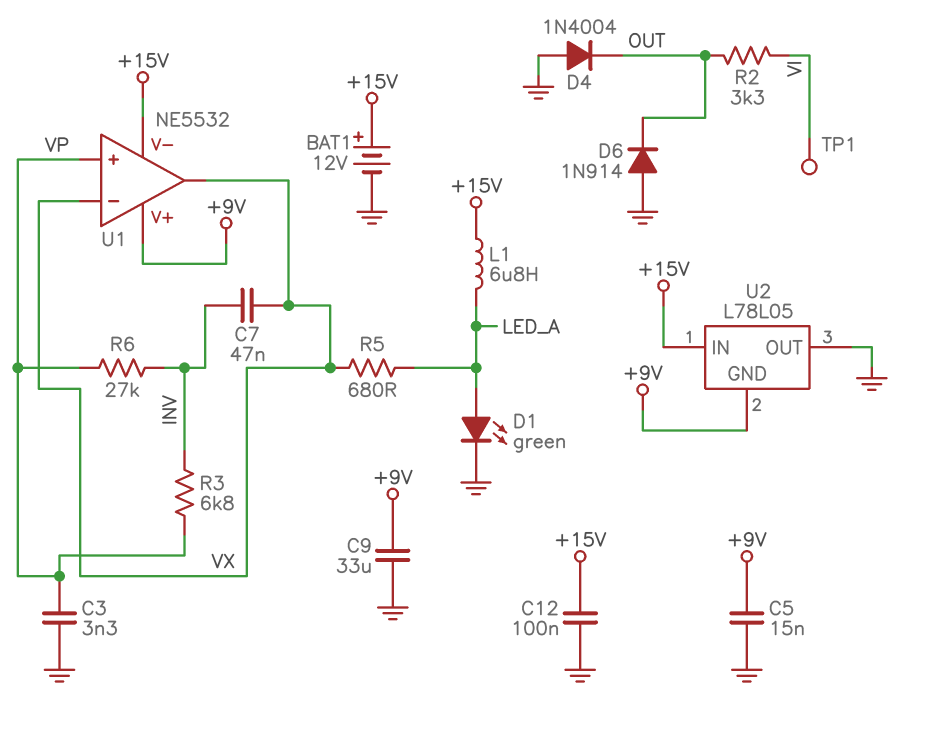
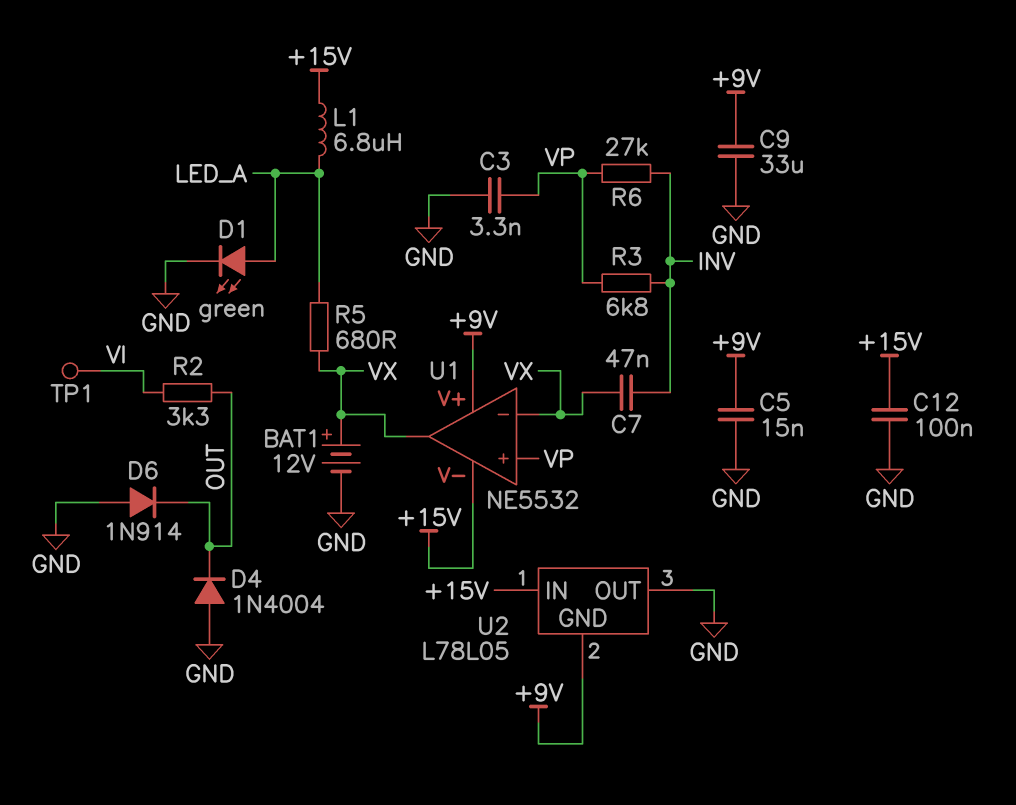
BAT1: 12V (plus +15V, minus GND) -> 12V (plus VX, minus GND)

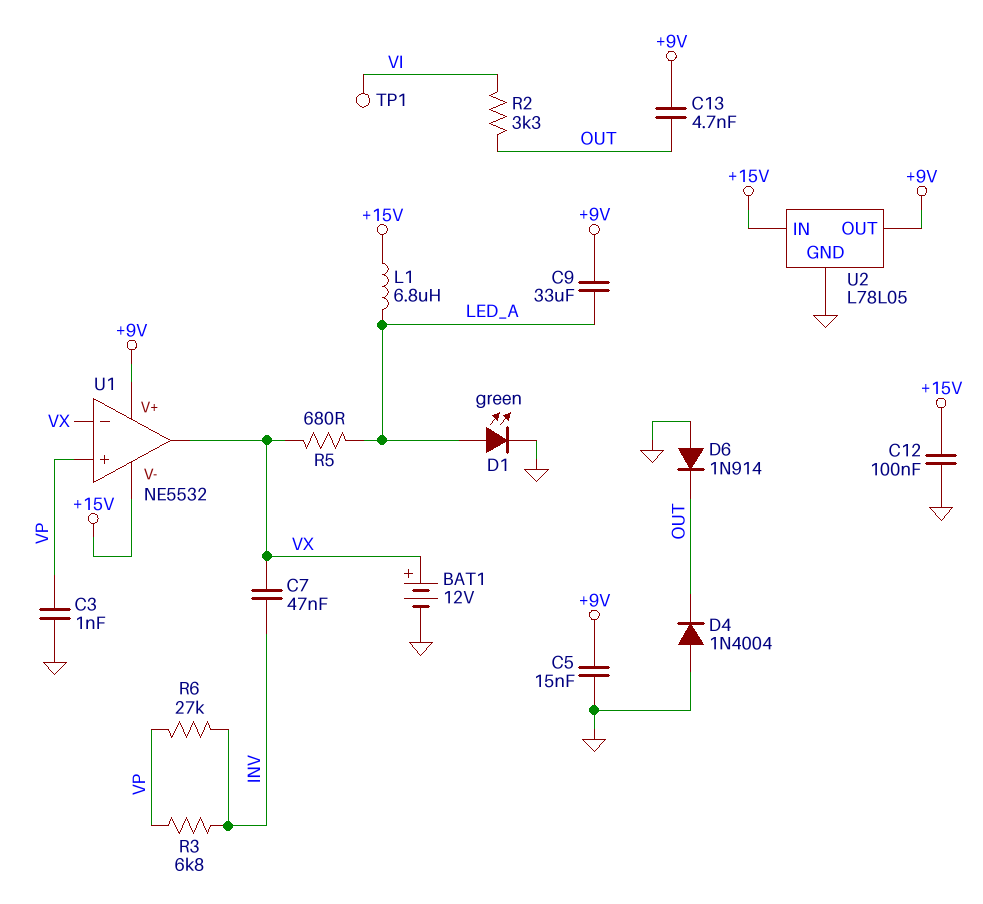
C3: 3.3nF (GND, VP) -> 1nF (GND, VP)
C9: 33uF (+9V, GND) -> 33uF (+9V, LED_A)
C13: none -> 4.7nF (+9V, OUT)
U2 pin GND: +9V -> GND
U2 pin OUT: GND -> +9V

